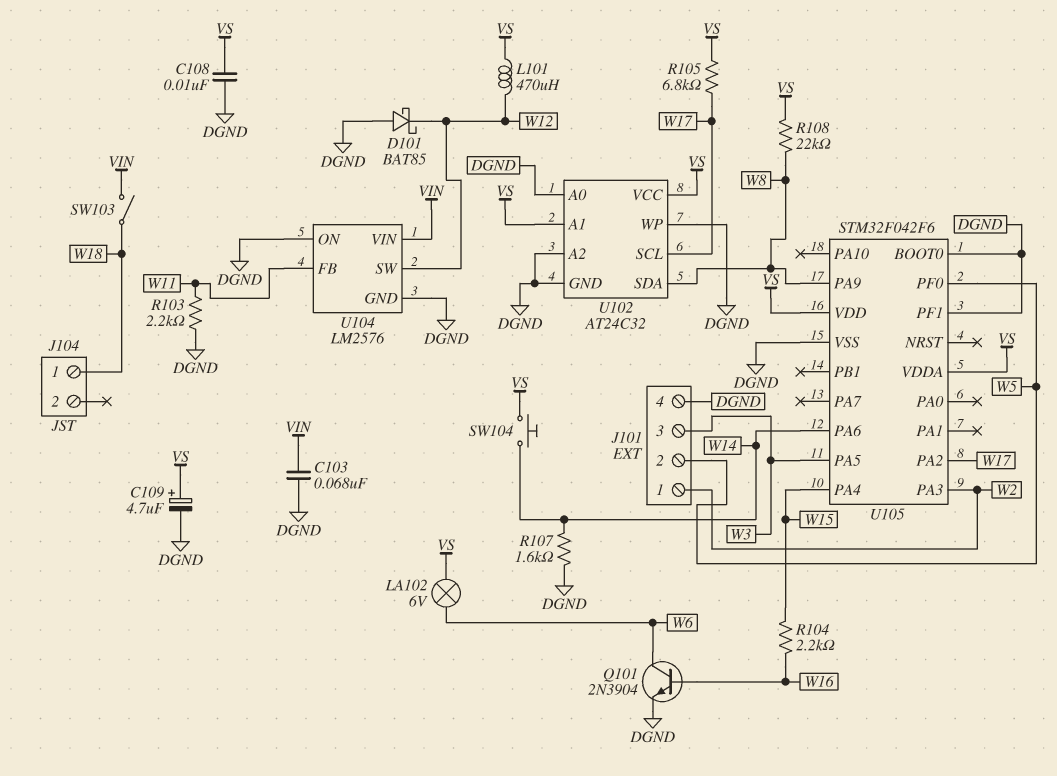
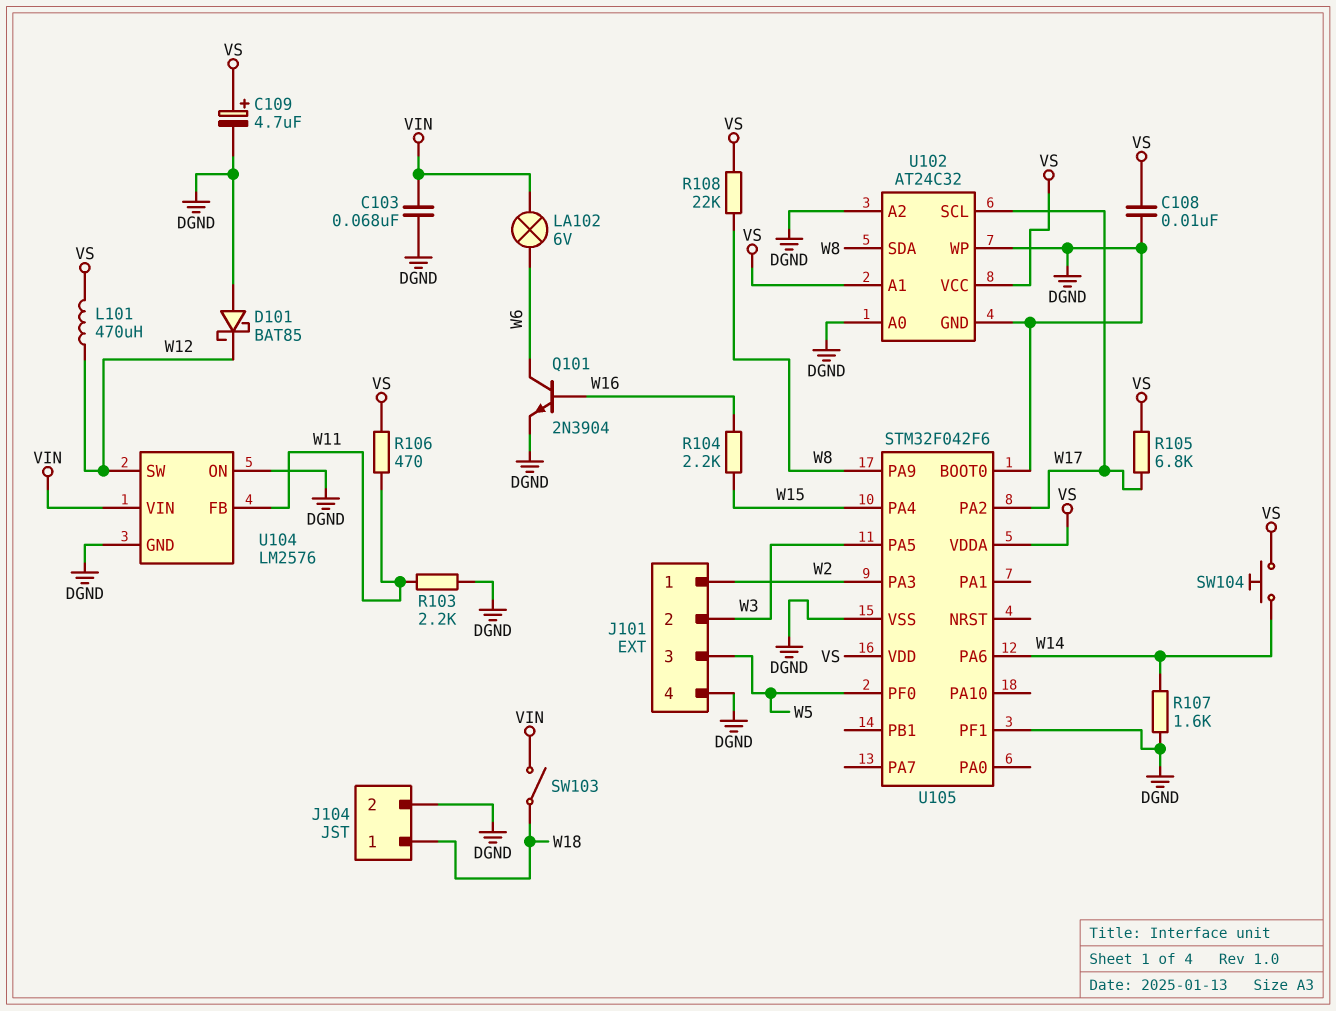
J101 pin 2: W5 -> W3
J101 pin 3: W3 -> W5
J104 pin 2: none -> DGND
LA102: lamp 6V (VS, W6) -> lamp 6V (VIN, W6)
R106: none -> 470 (VS, W11)

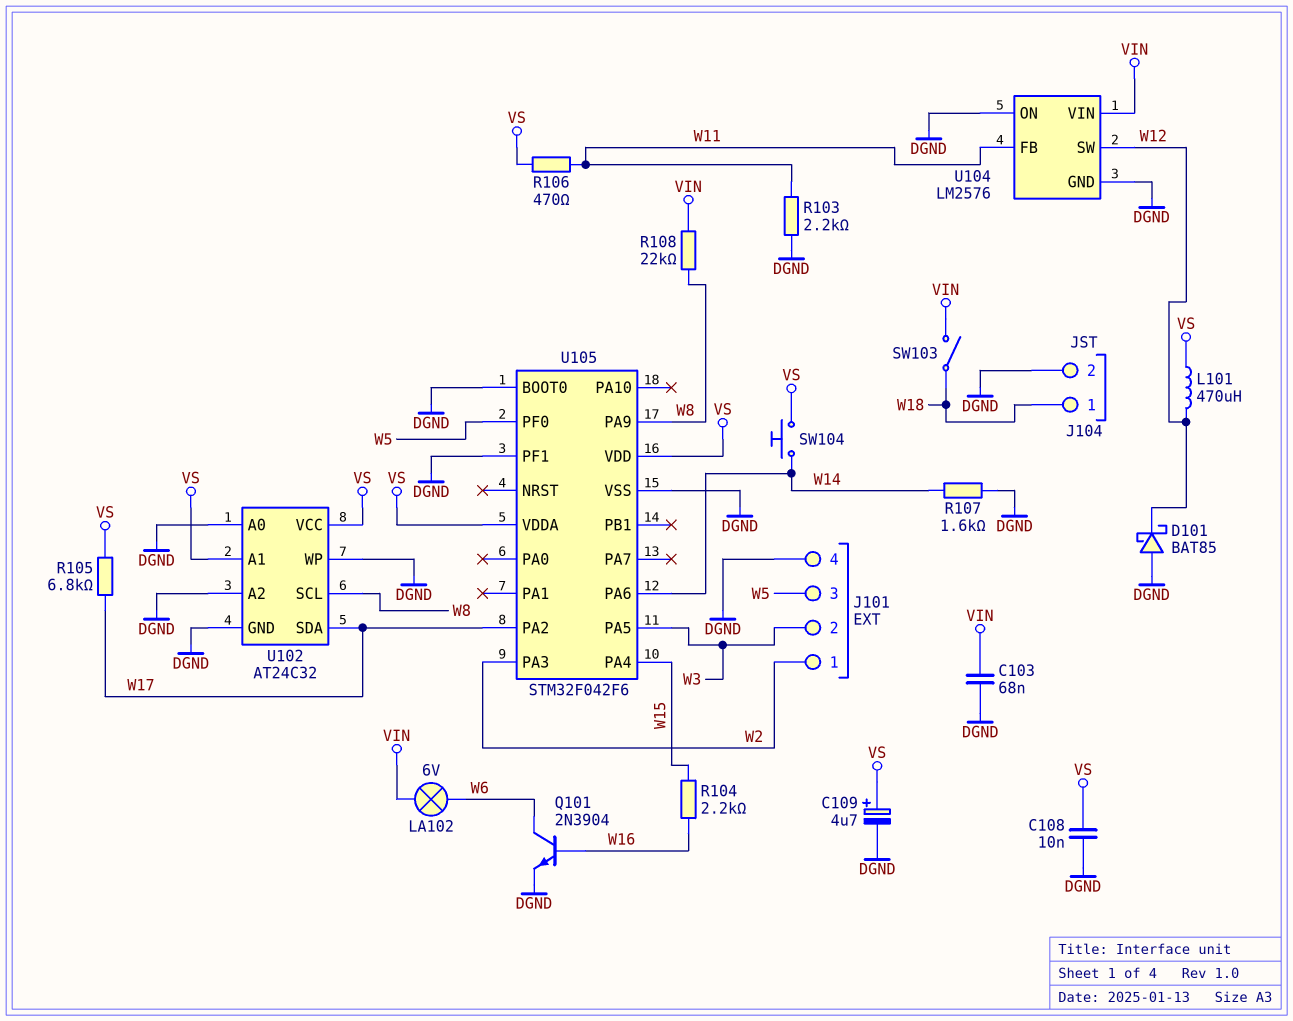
R108: 22k (VS, W8) -> 22k (VIN, W8)
U102 pin SCL: W17 -> W8
U102 pin SDA: W8 -> W17

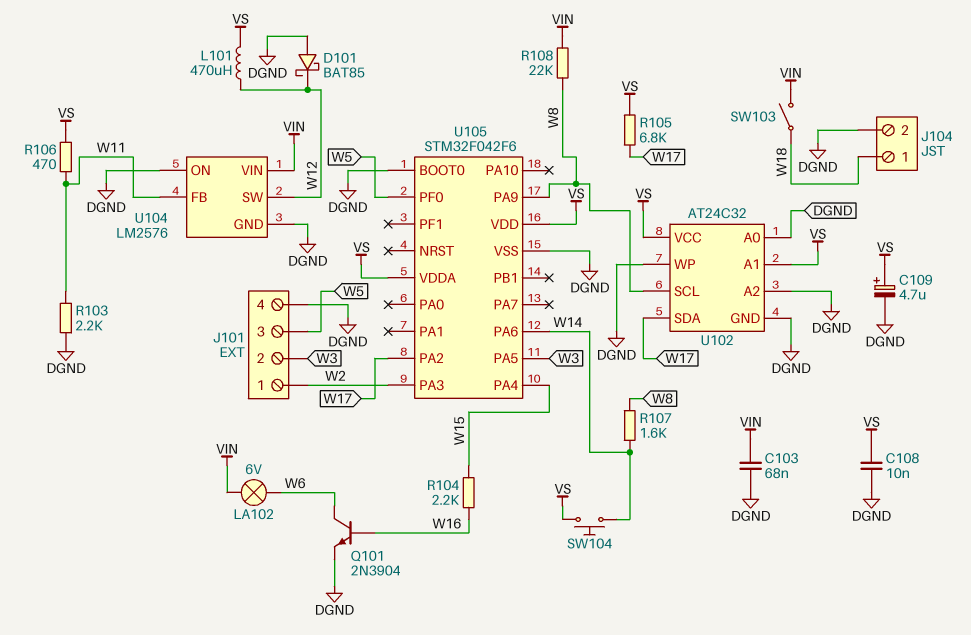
R107: 1.6k (DGND, W14) -> 1.6k (W8, W14)
U105 pin PF1: DGND -> none

